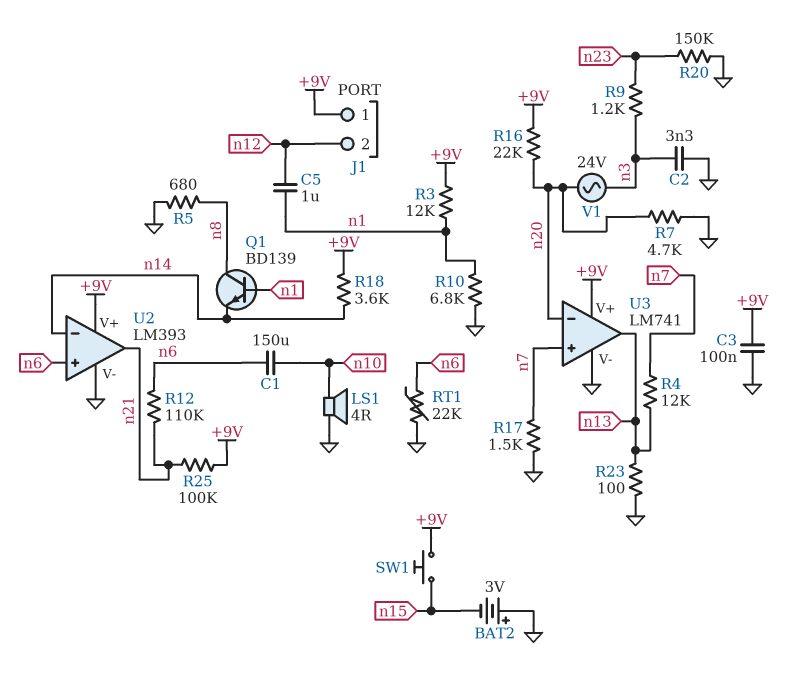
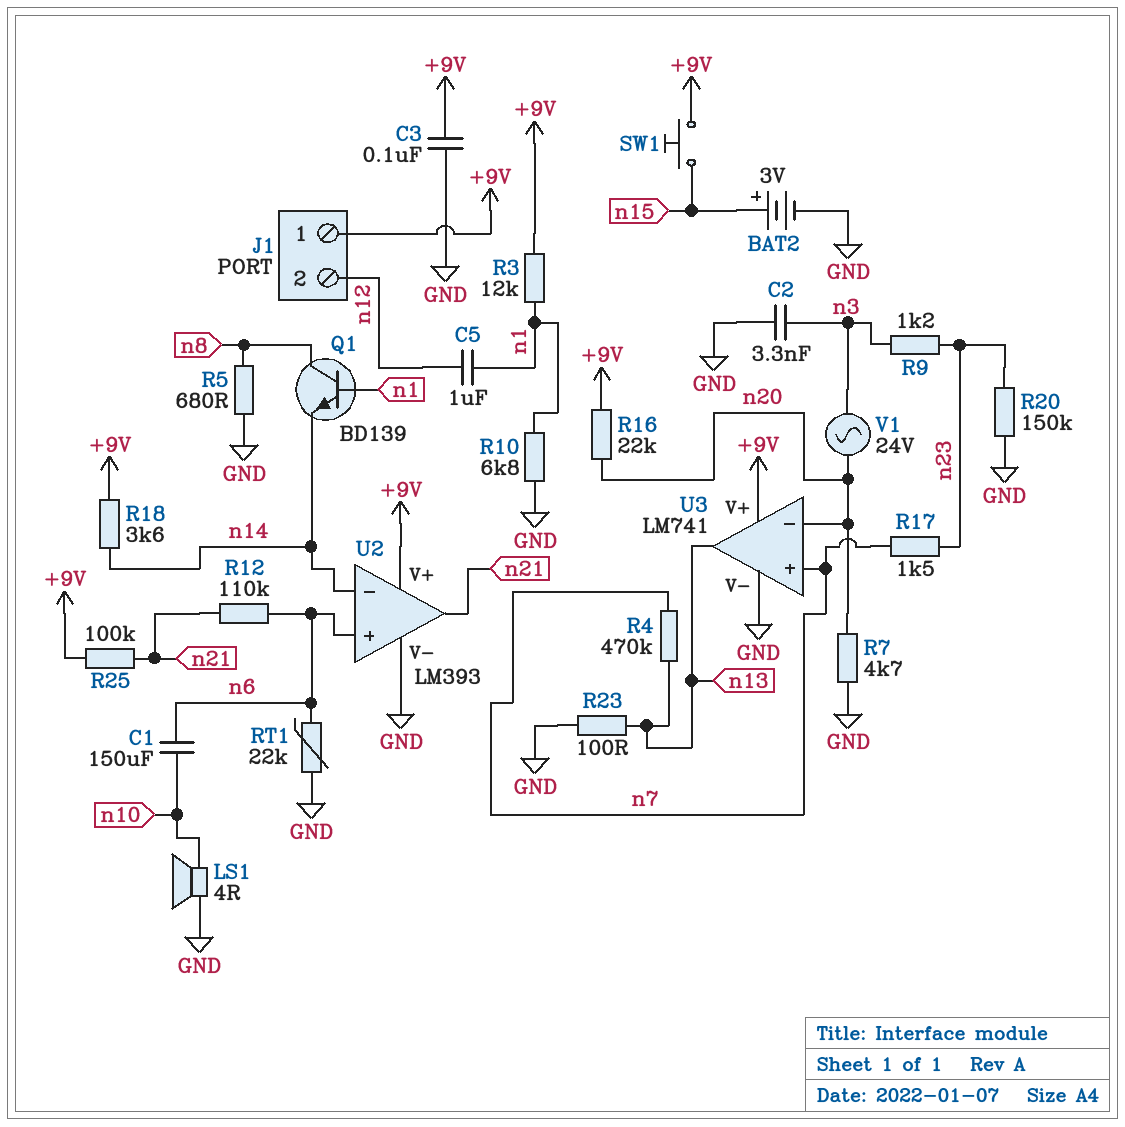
BAT2: 3V (plus GND, minus n15) -> 3V (plus n15, minus GND)
R4: 12k (n7, n13) -> 470k (n7, n13)
R17: 1.5k (GND, n7) -> 1.5k (n7, n23)

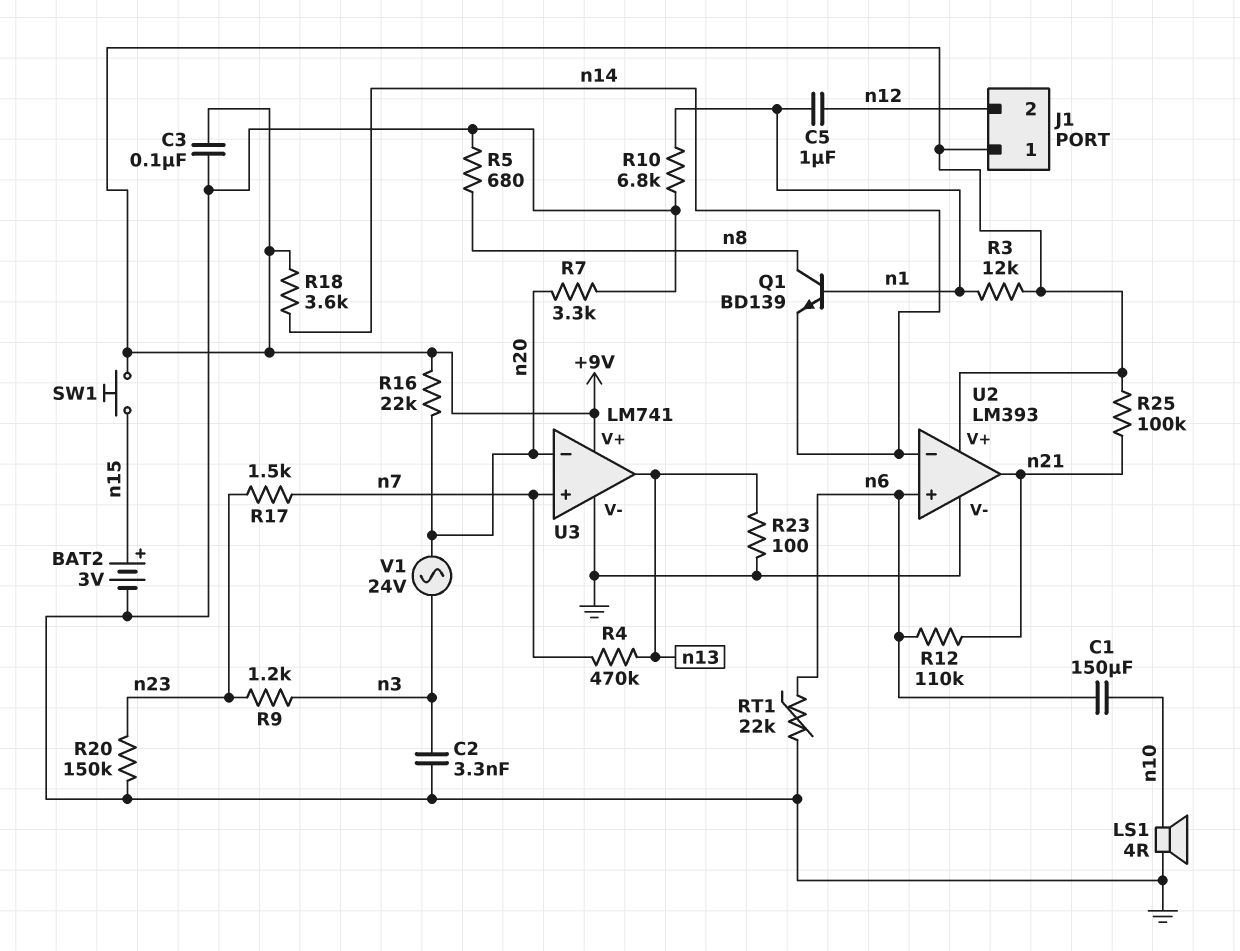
R7: 4.7k (GND, n20) -> 3.3k (GND, n20)

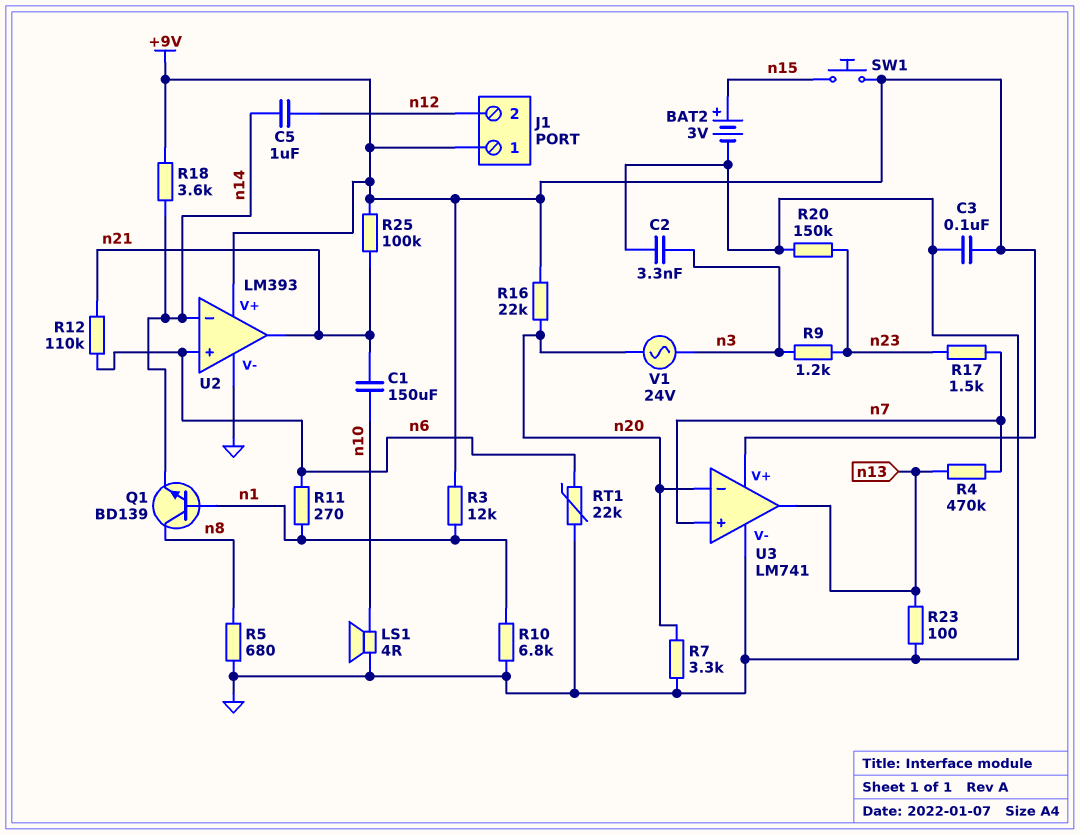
C1: 150uF (n6, n10) -> 150uF (n10, n21)
C5: 1uF (n1, n12) -> 1uF (n12, n14)
R11: none -> 270 (n1, n6)

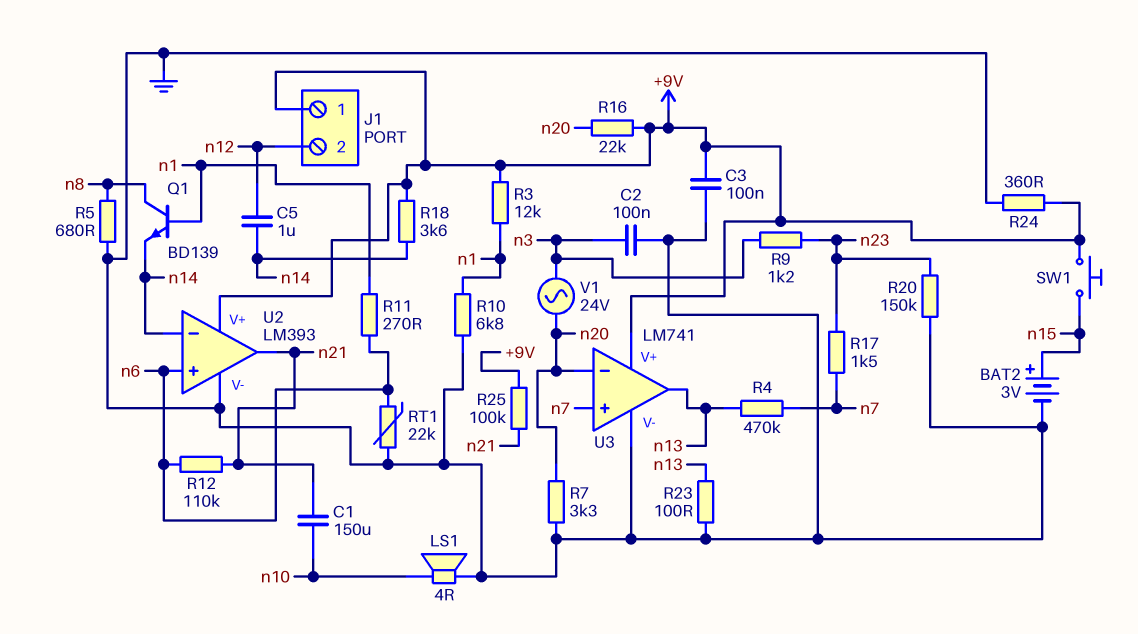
C2: 3.3nF (GND, n3) -> 100nF (GND, n3)
R24: none -> 360 (+9V, GND)

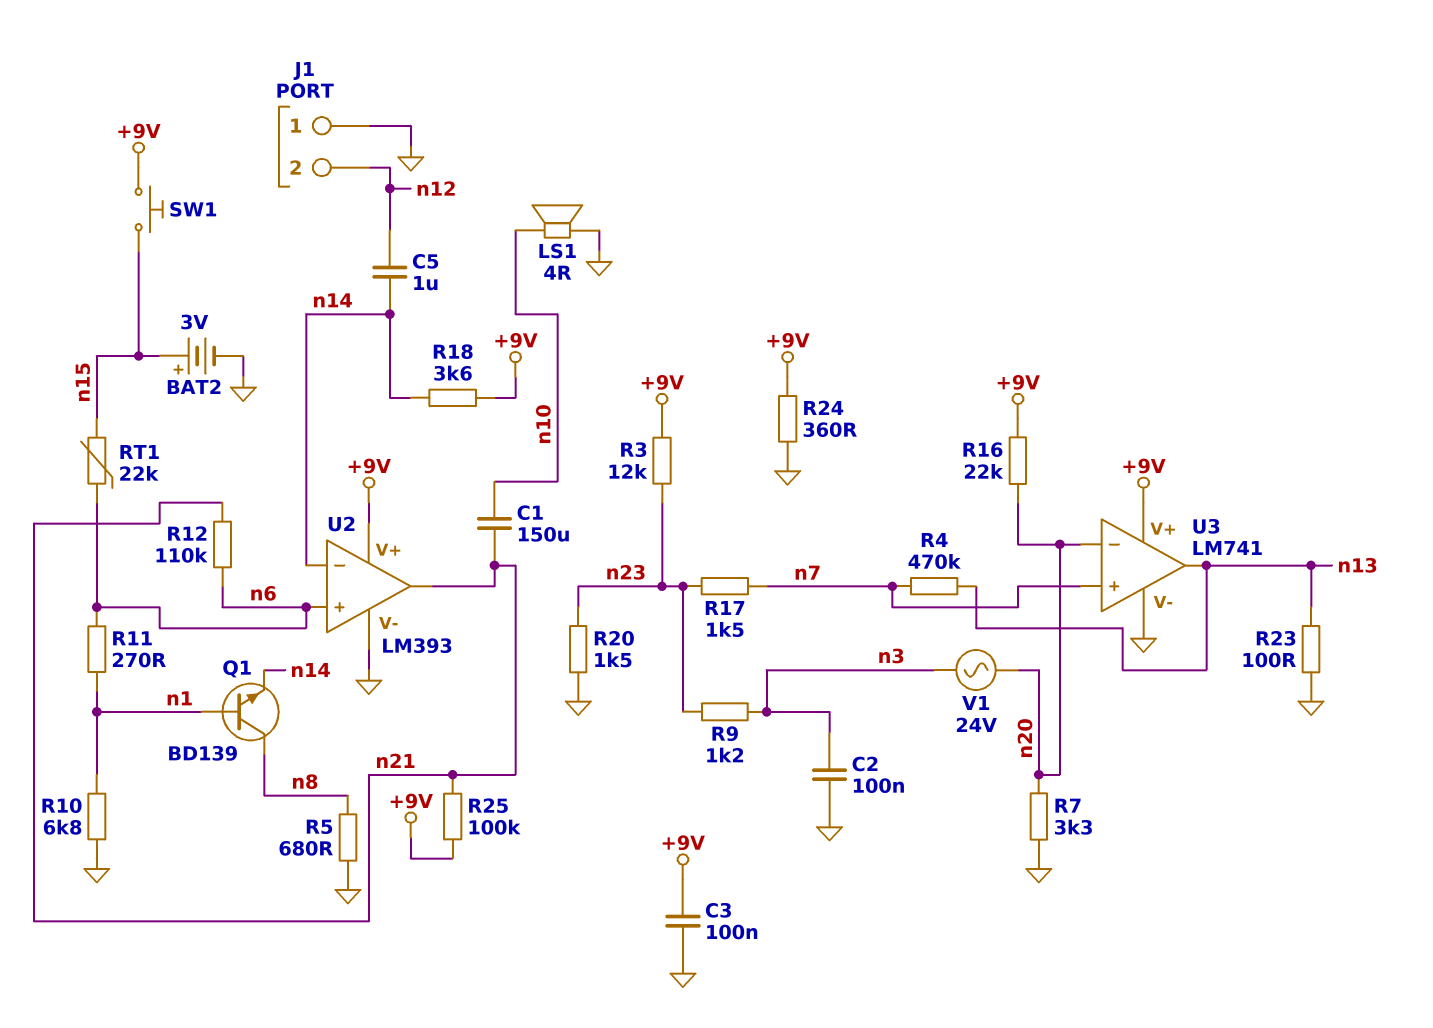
J1 pin 1: +9V -> GND
R3: 12k (+9V, n1) -> 12k (+9V, n23)
R20: 150k (GND, n23) -> 1.5k (GND, n23)
RT1: 22k (GND, n6) -> 22k (n6, n15)

